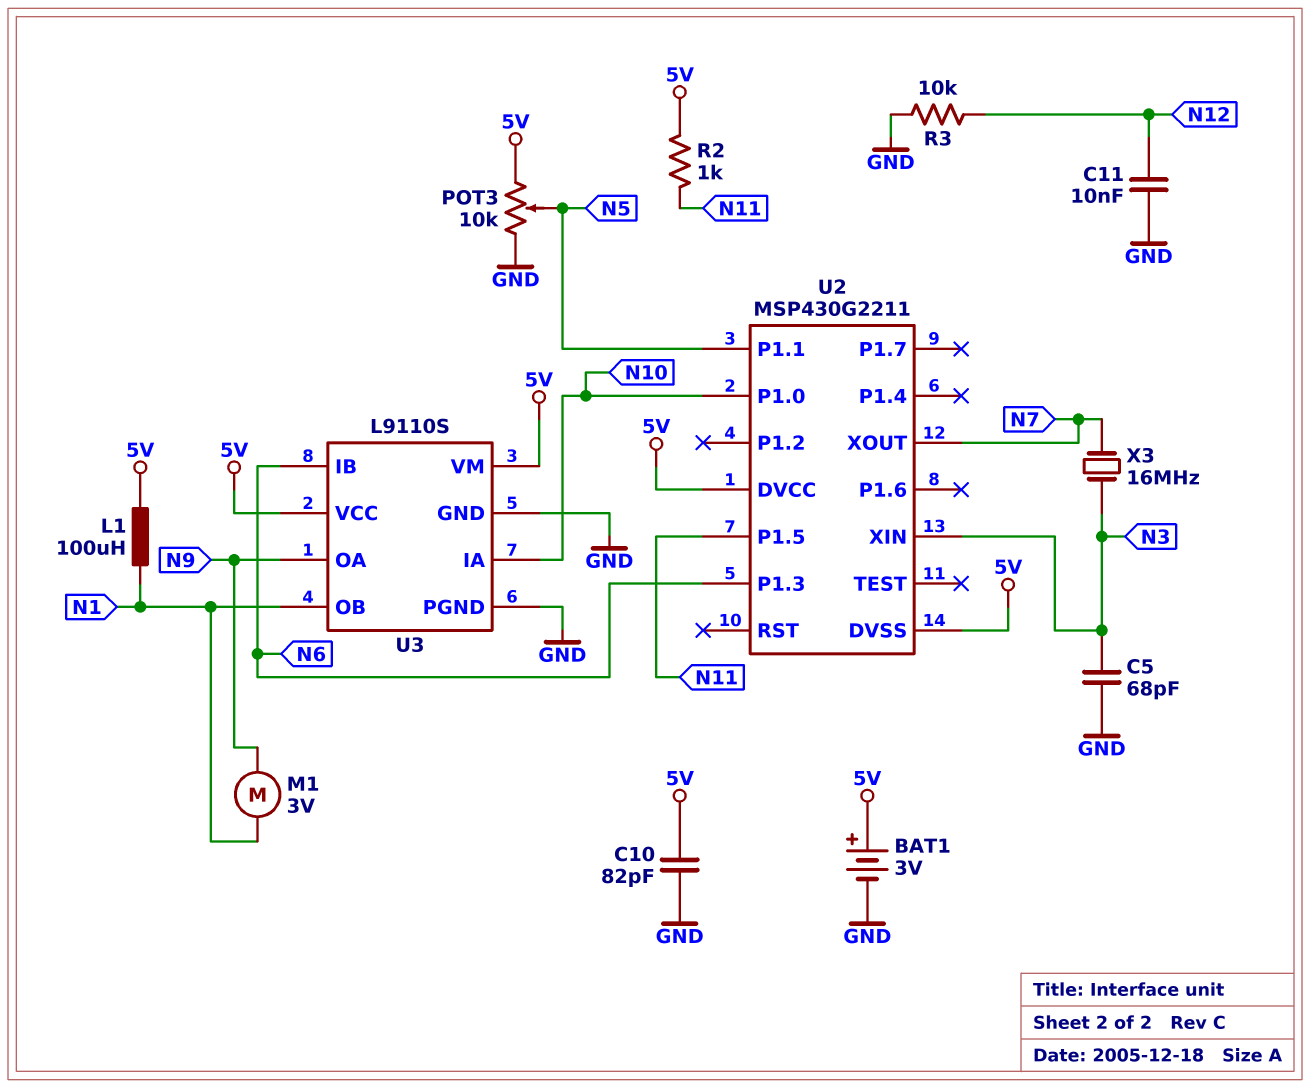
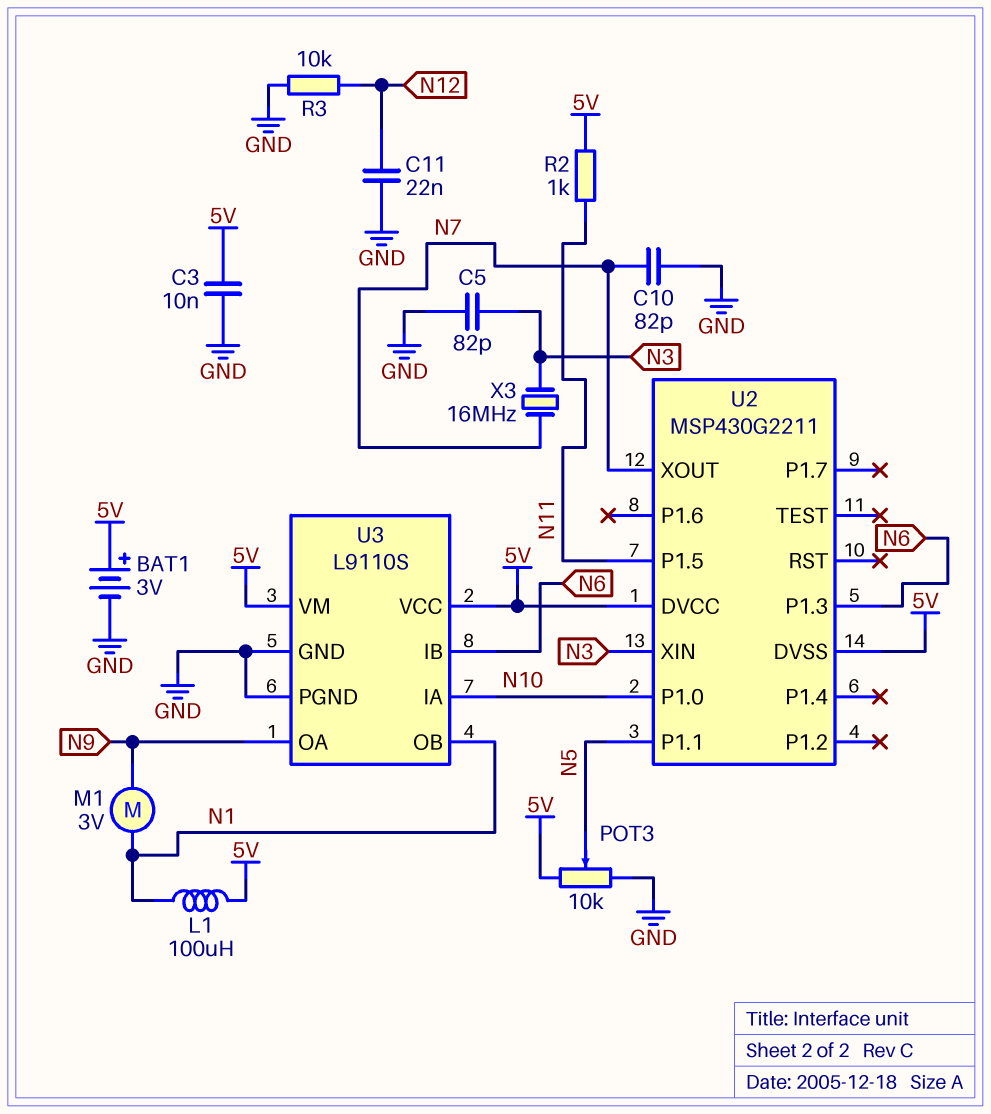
C3: none -> 10nF (5V, GND)
C5: 68pF (GND, N3) -> 82pF (GND, N3)
C10: 82pF (5V, GND) -> 82pF (GND, N7)
C11: 10nF (GND, N12) -> 22nF (GND, N12)

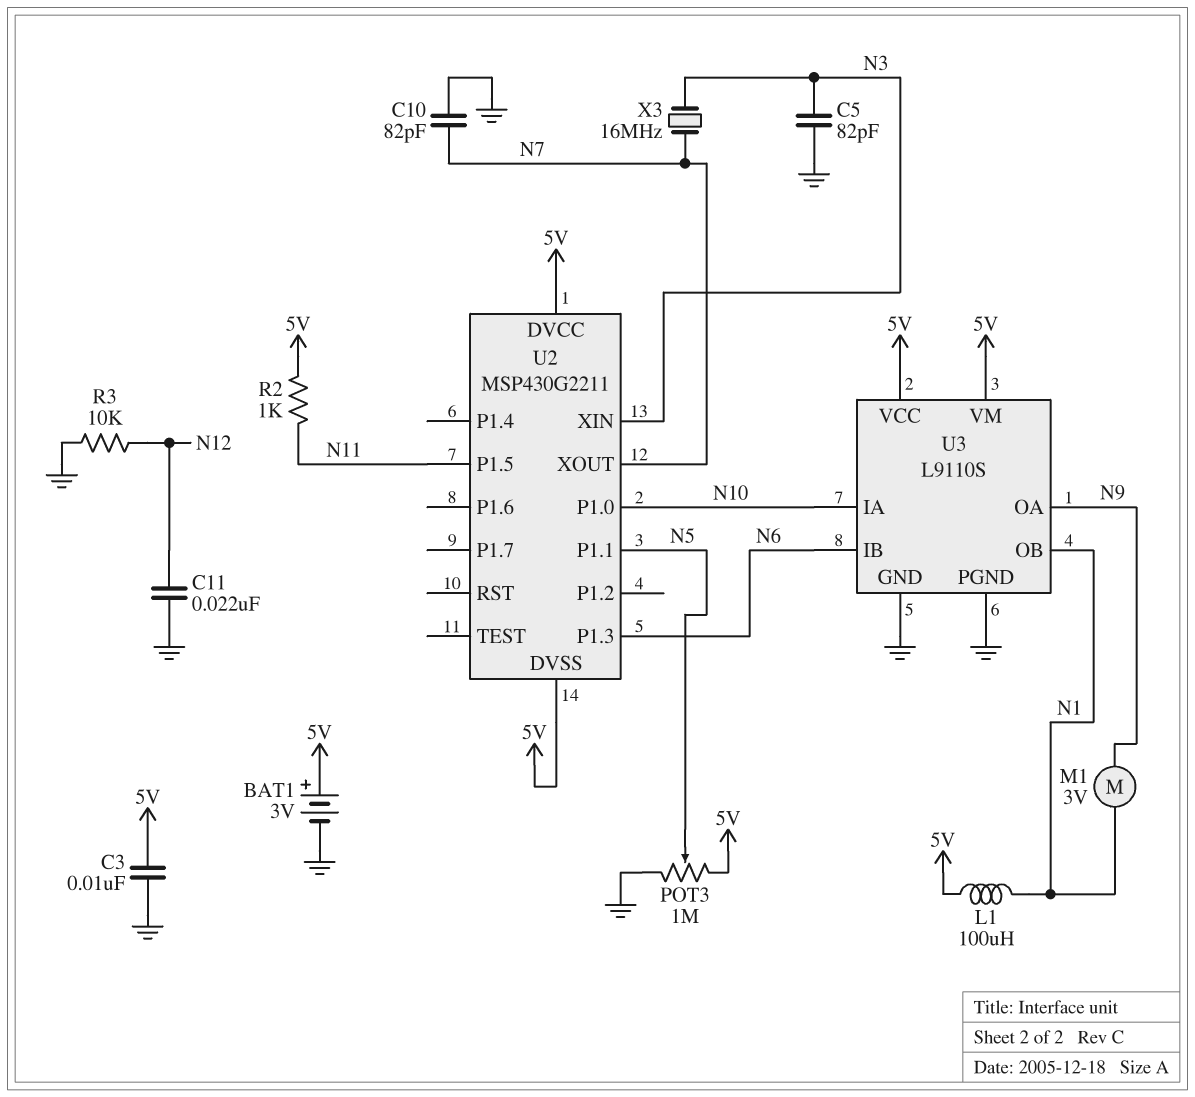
POT3: 10k (5V, GND, wiper N5) -> 1M (5V, GND, wiper N5)

